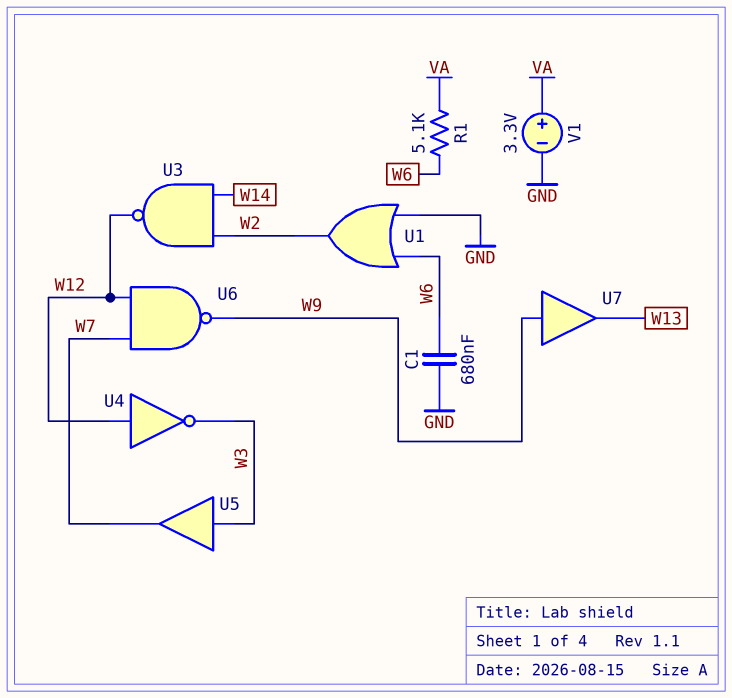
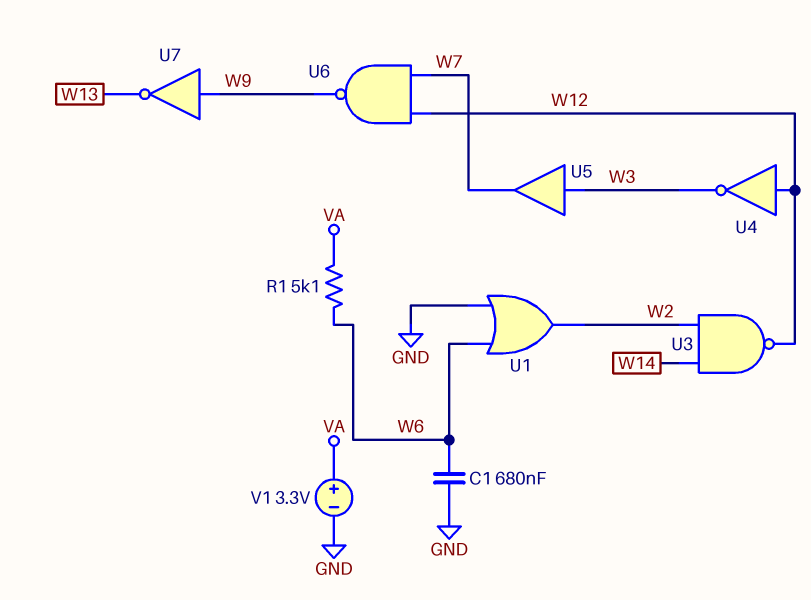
U7: buffer (in W9, out W13) -> NOT (in W9, out W13)

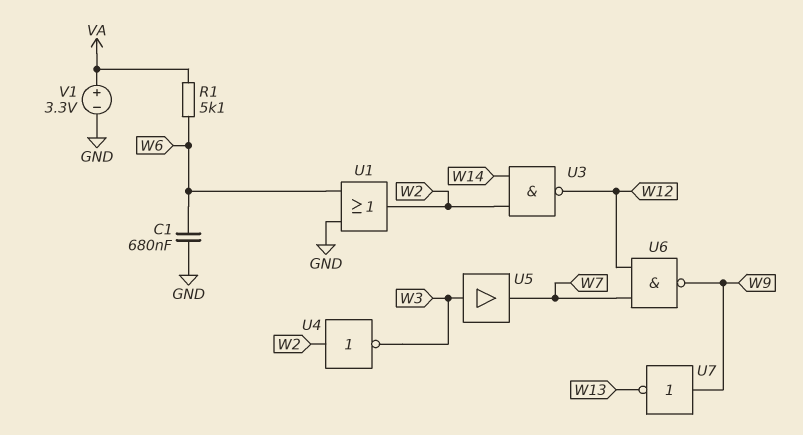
U4: NOT (in W12, out W3) -> NOT (in W2, out W3)

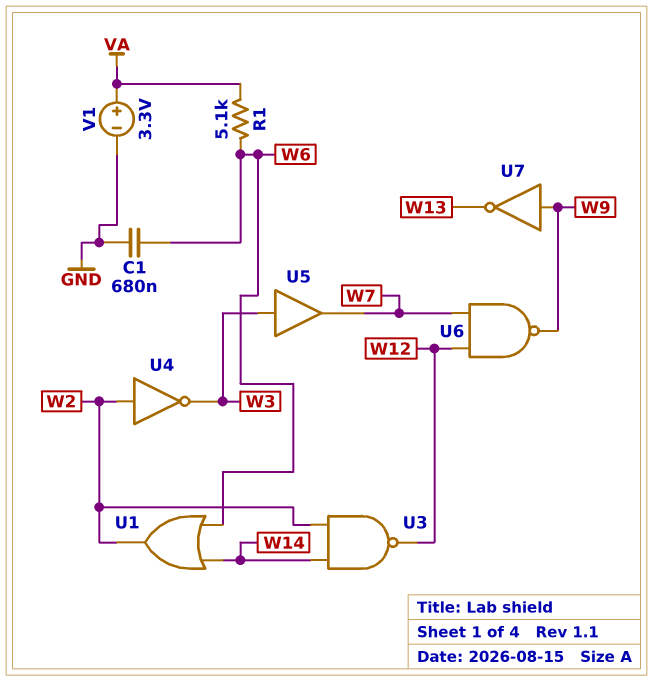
U1: OR (in GND, in W6, out W2) -> OR (in W6, in W14, out W2)

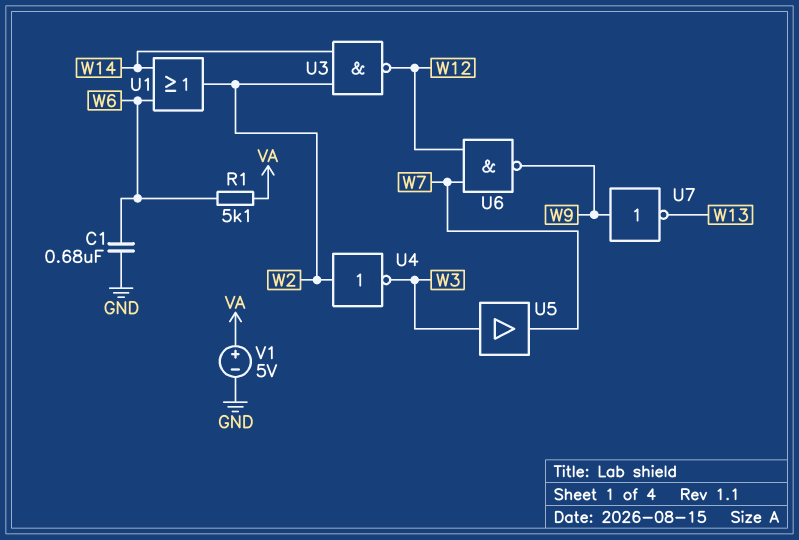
V1: 3.3V (plus VA, minus GND) -> 5V (plus VA, minus GND)

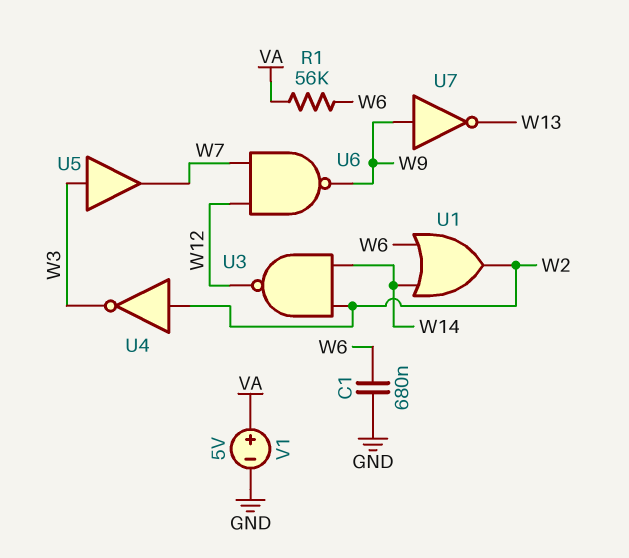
R1: 5.1k (VA, W6) -> 56k (VA, W6)

